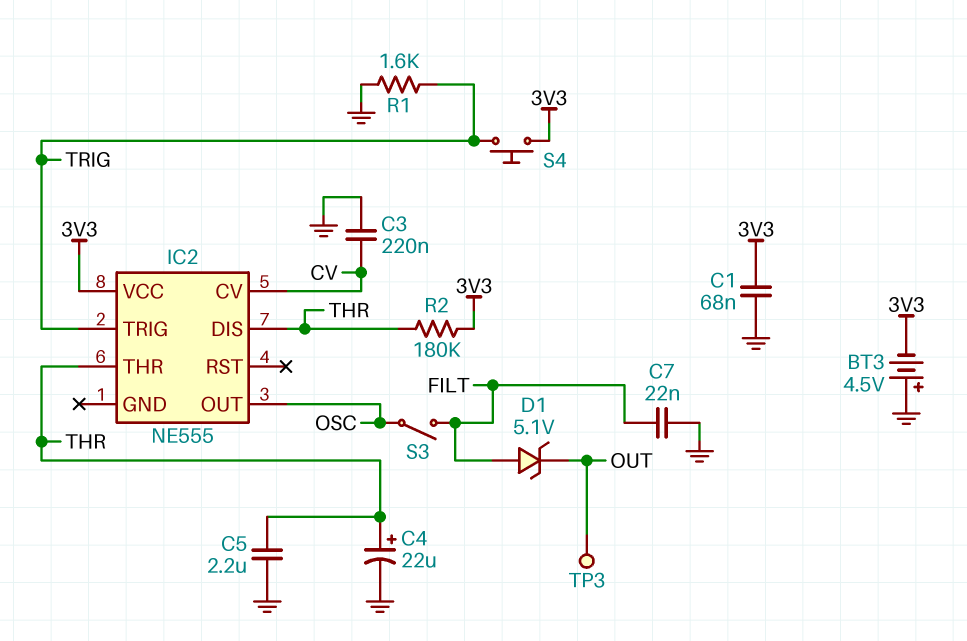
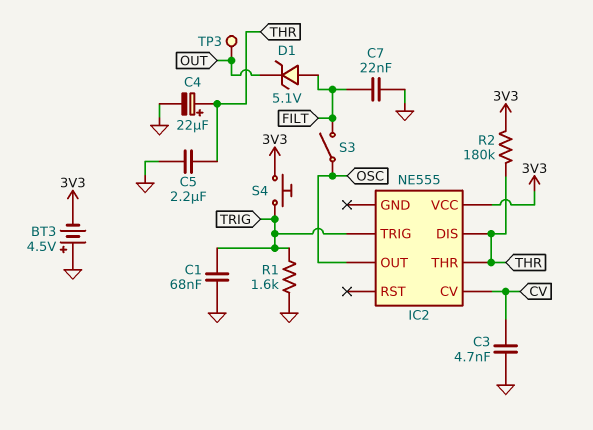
C1: 68nF (3V3, GND) -> 68nF (GND, TRIG)
C3: 220nF (CV, GND) -> 4.7nF (CV, GND)

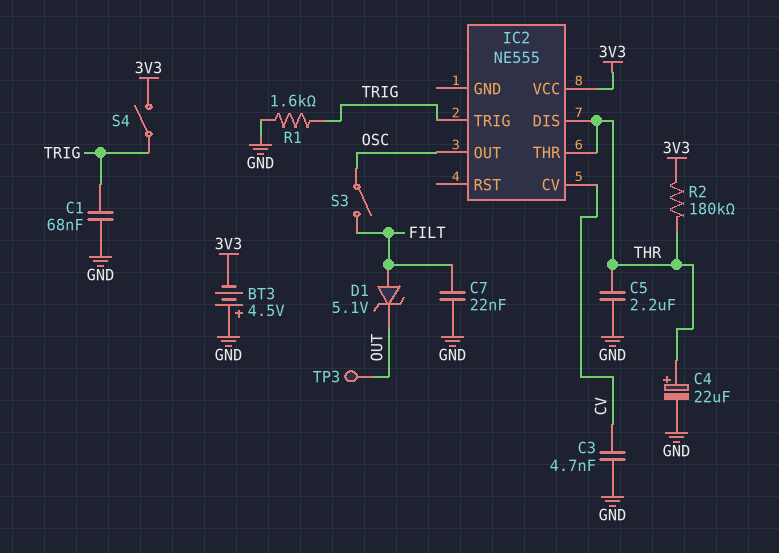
S4: button (3V3, TRIG) -> switch (3V3, TRIG)

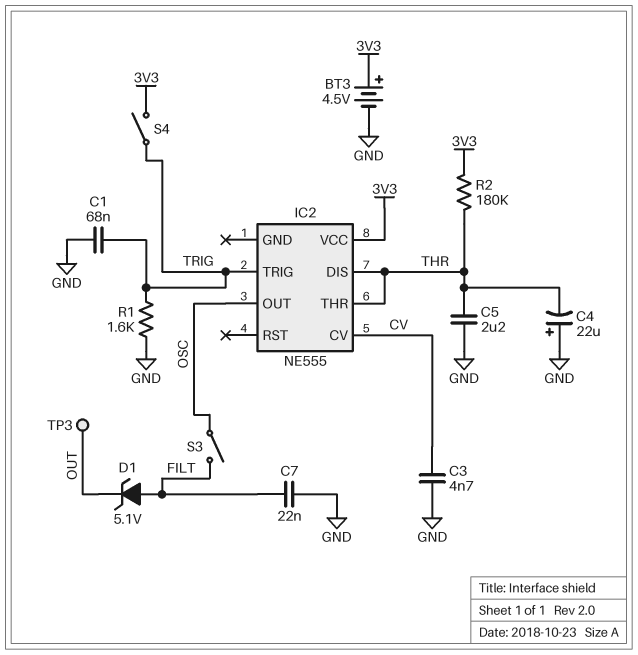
BT3: 4.5V (plus GND, minus 3V3) -> 4.5V (plus 3V3, minus GND)
C4: 22uF (plus THR, minus GND) -> 22uF (plus GND, minus THR)

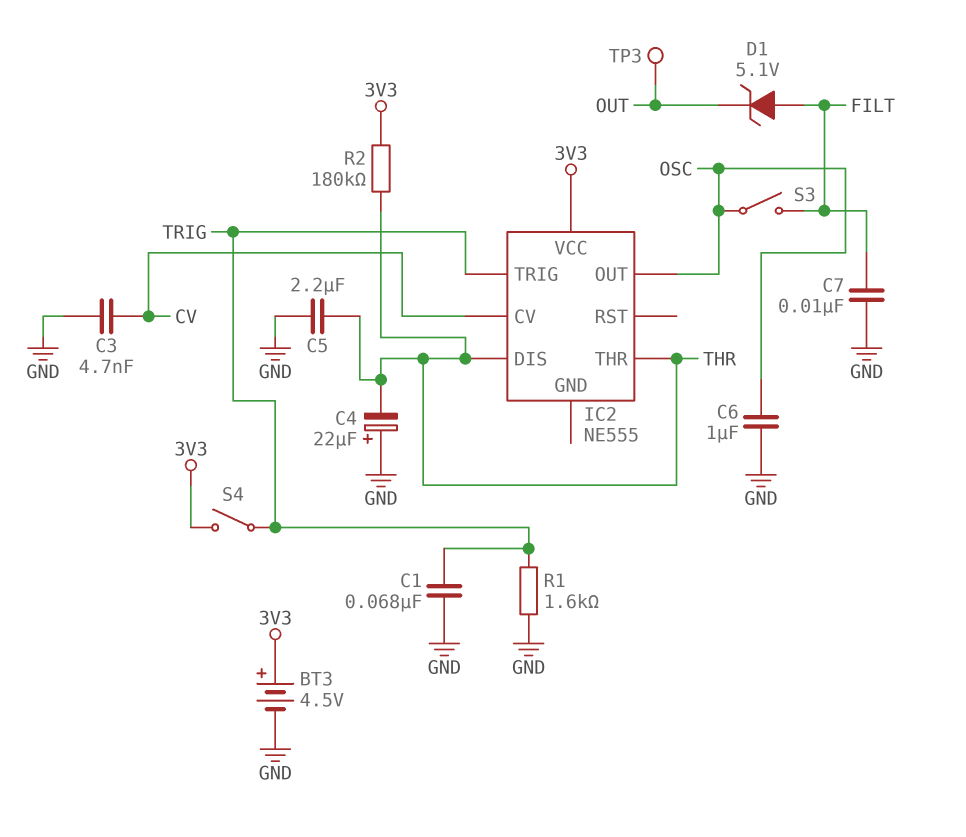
C6: none -> 1uF (GND, OSC)
C7: 22nF (FILT, GND) -> 10nF (FILT, GND)

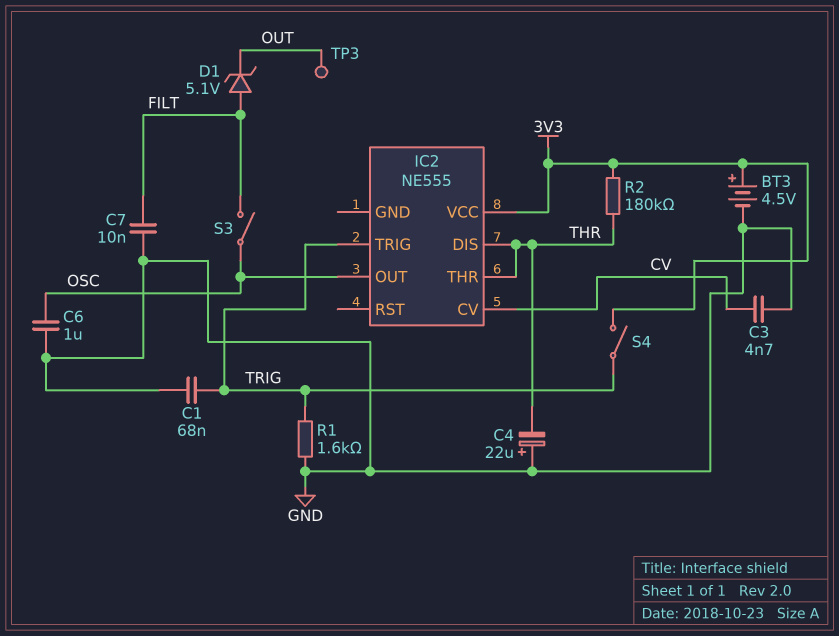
C5: 2.2uF (GND, THR) -> none

